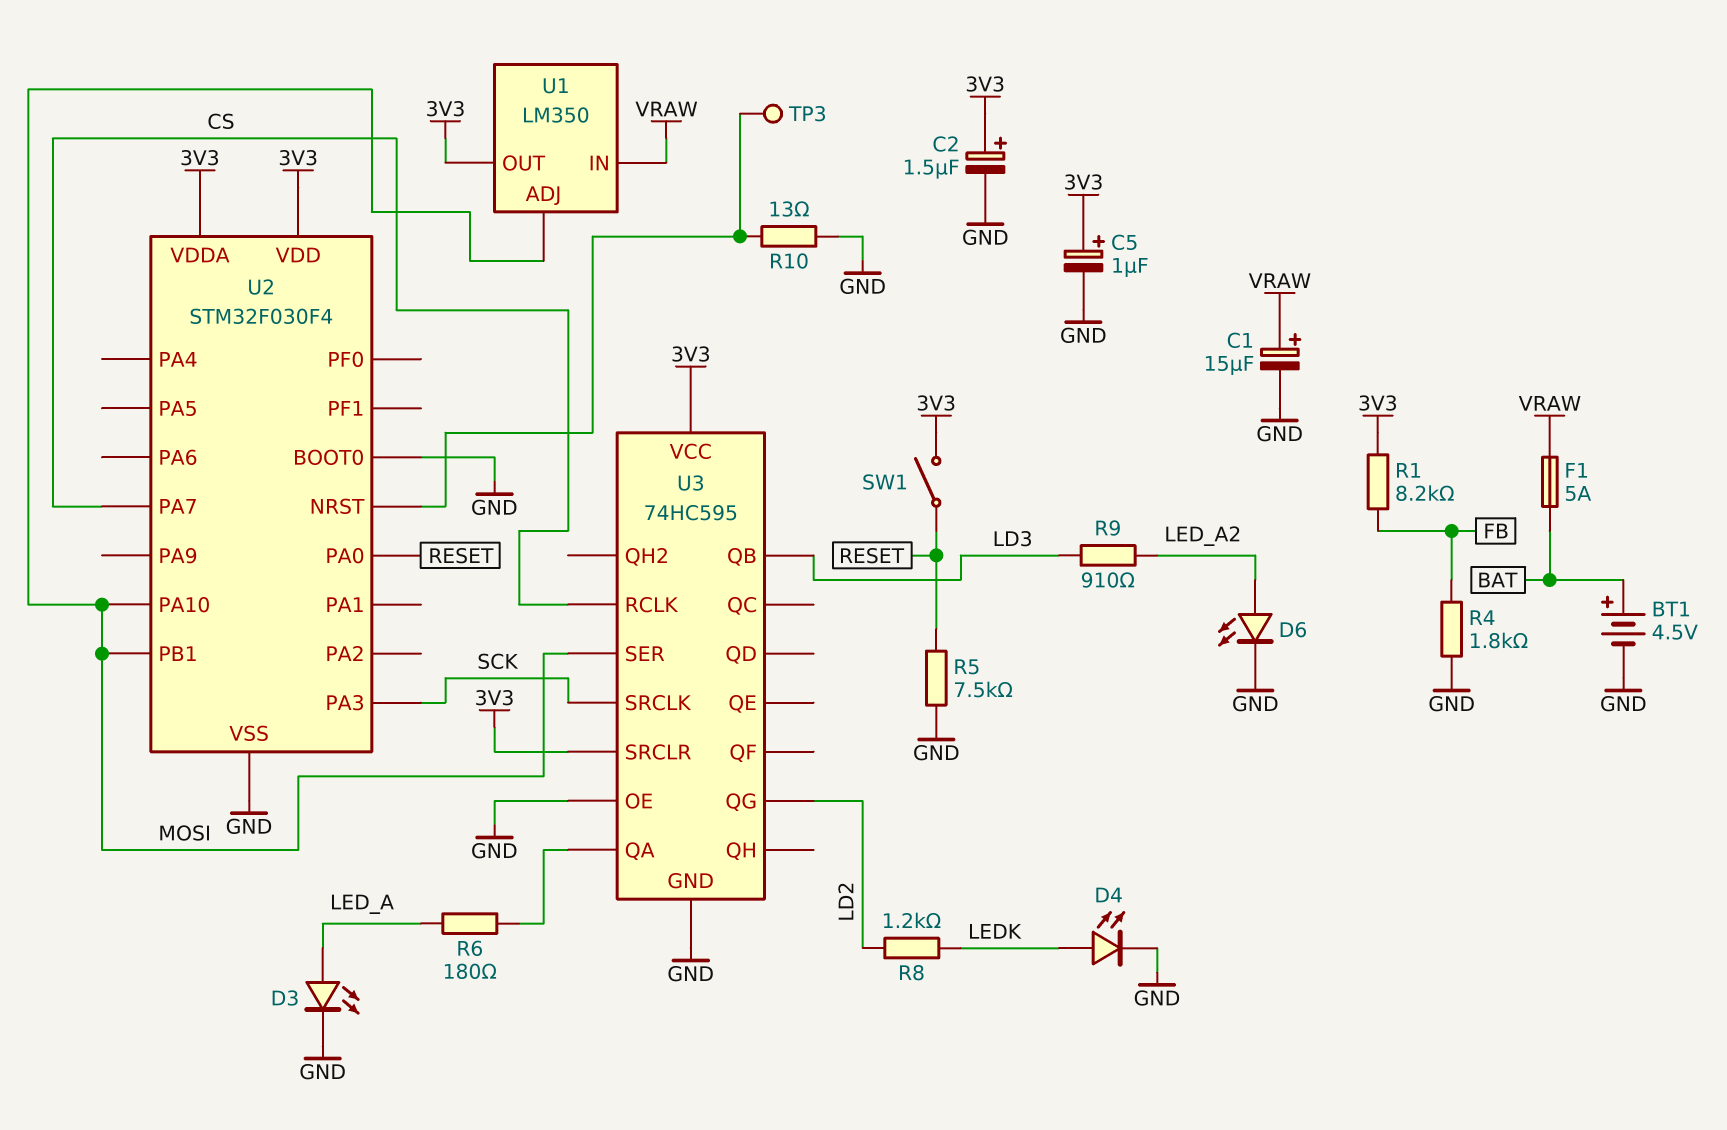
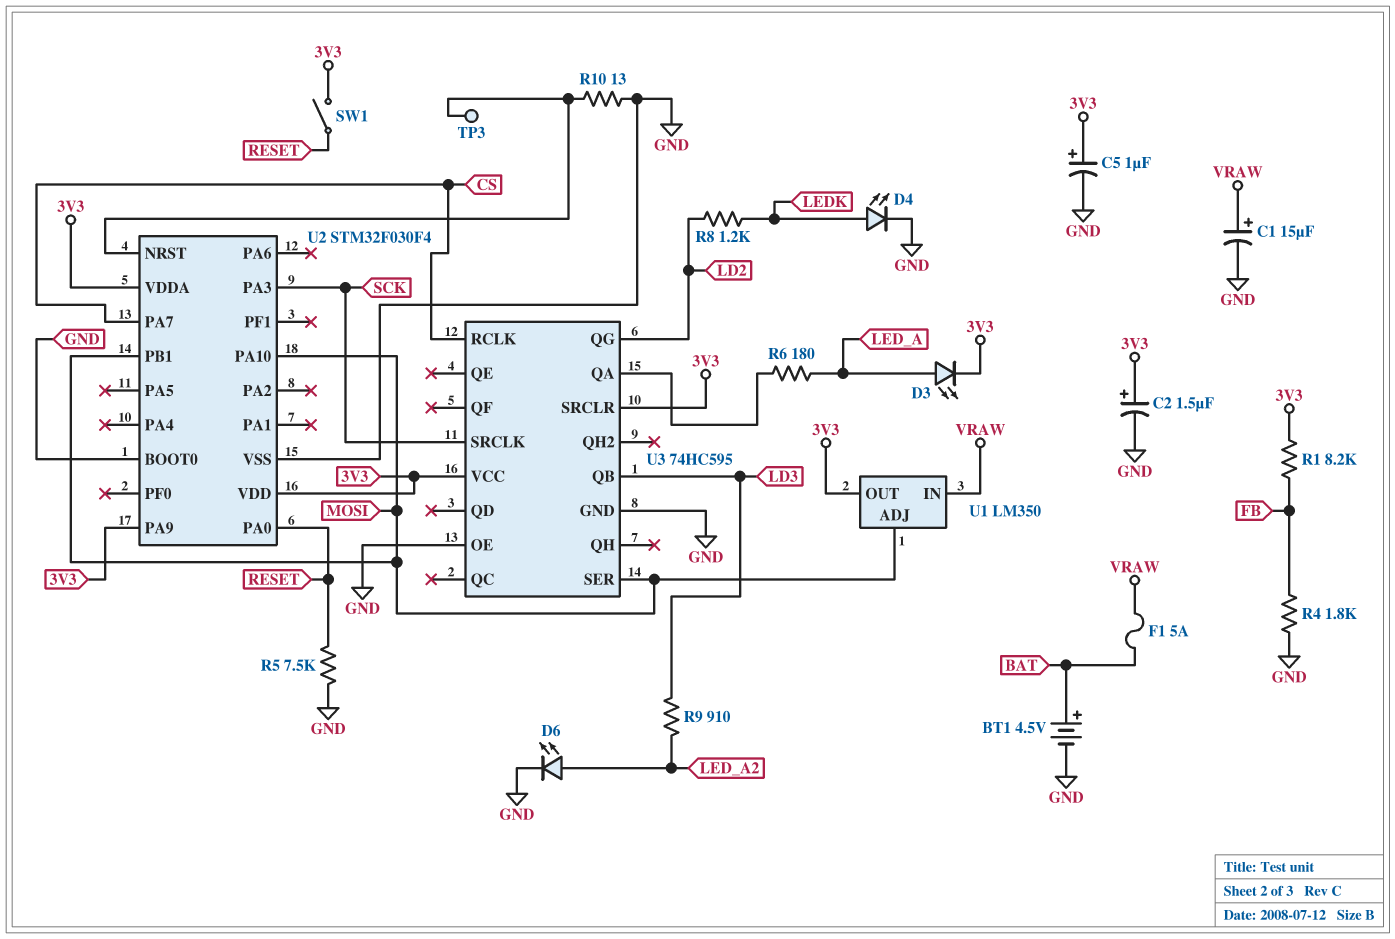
D3: LED (A LED_A, K GND) -> LED (A LED_A, K 3V3)
U2 pin PA9: none -> 3V3

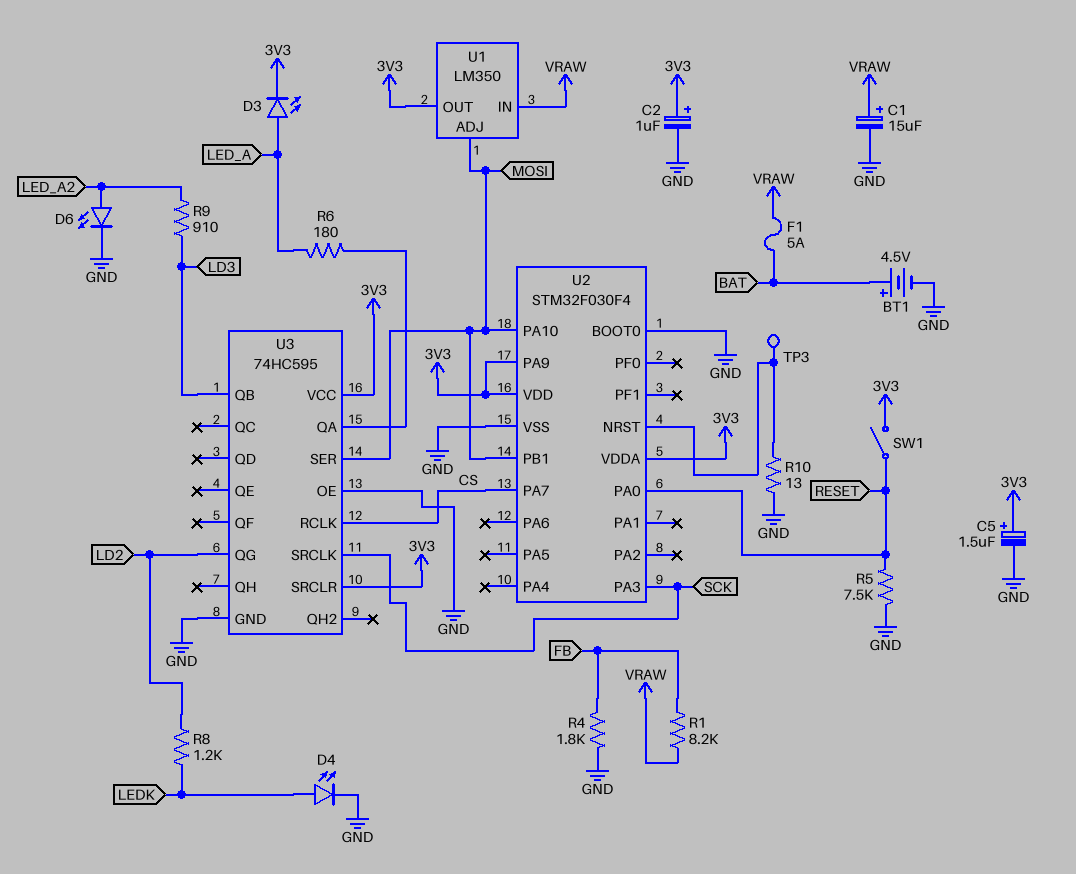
C2: 1.5uF (plus 3V3, minus GND) -> 1uF (plus 3V3, minus GND)
C5: 1uF (plus 3V3, minus GND) -> 1.5uF (plus 3V3, minus GND)
R1: 8.2k (3V3, FB) -> 8.2k (FB, VRAW)

